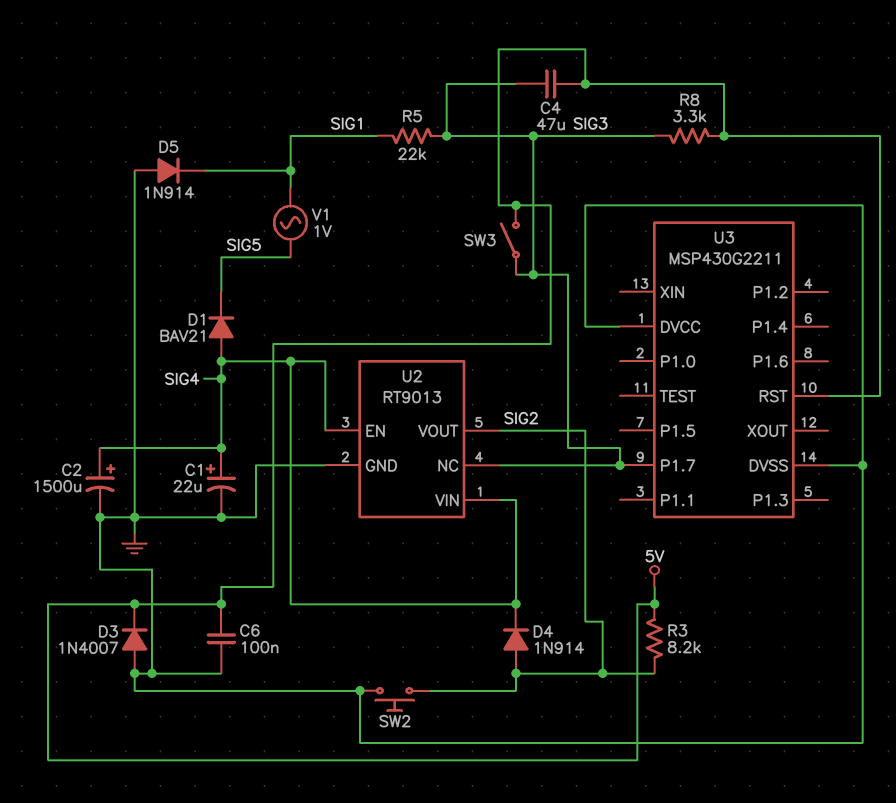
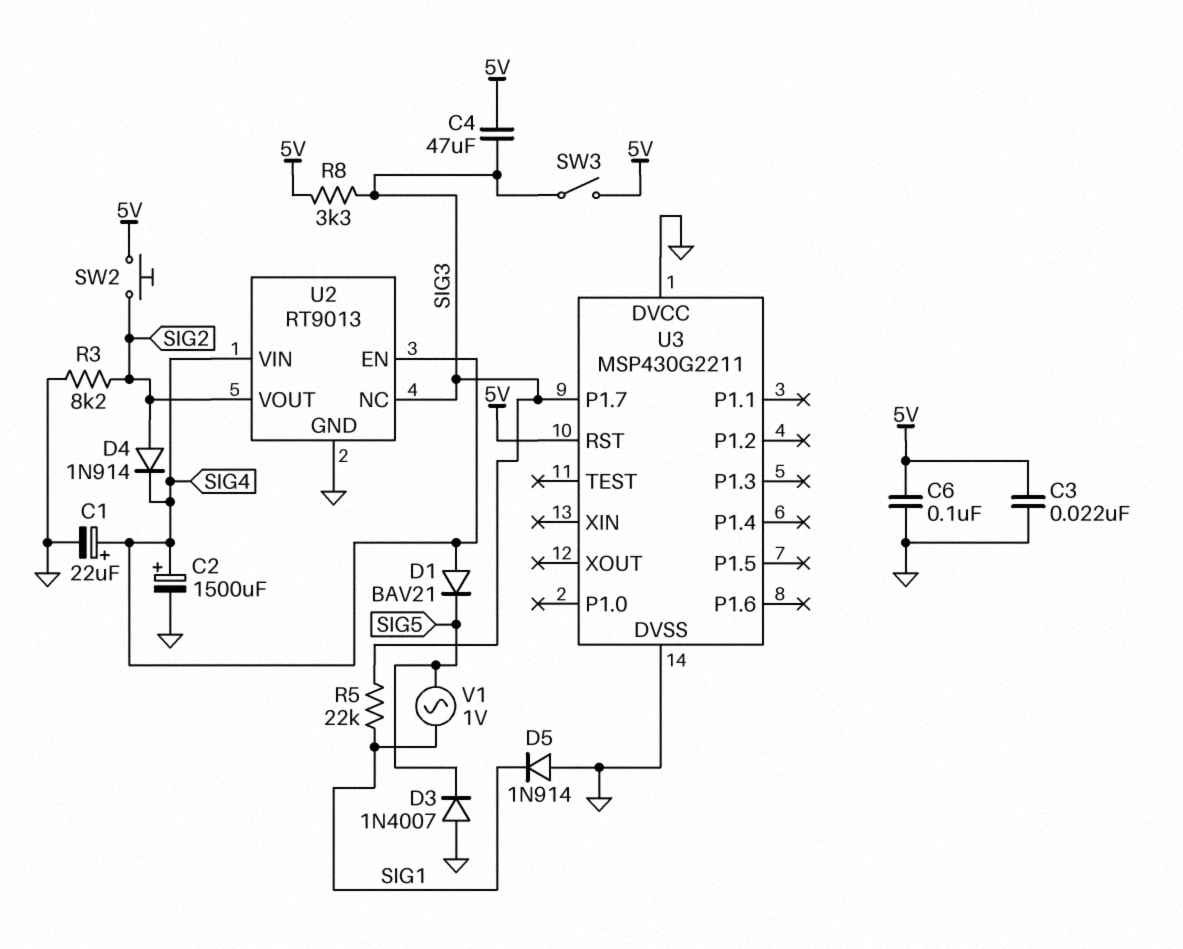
C3: none -> 22nF (5V, GND)
D3: diode 1N4007 (A GND, K 5V) -> diode 1N4007 (A GND, K SIG5)
R3: 8.2k (5V, SIG2) -> 8.2k (GND, SIG2)
SW2: button (GND, SIG2) -> button (5V, SIG2)

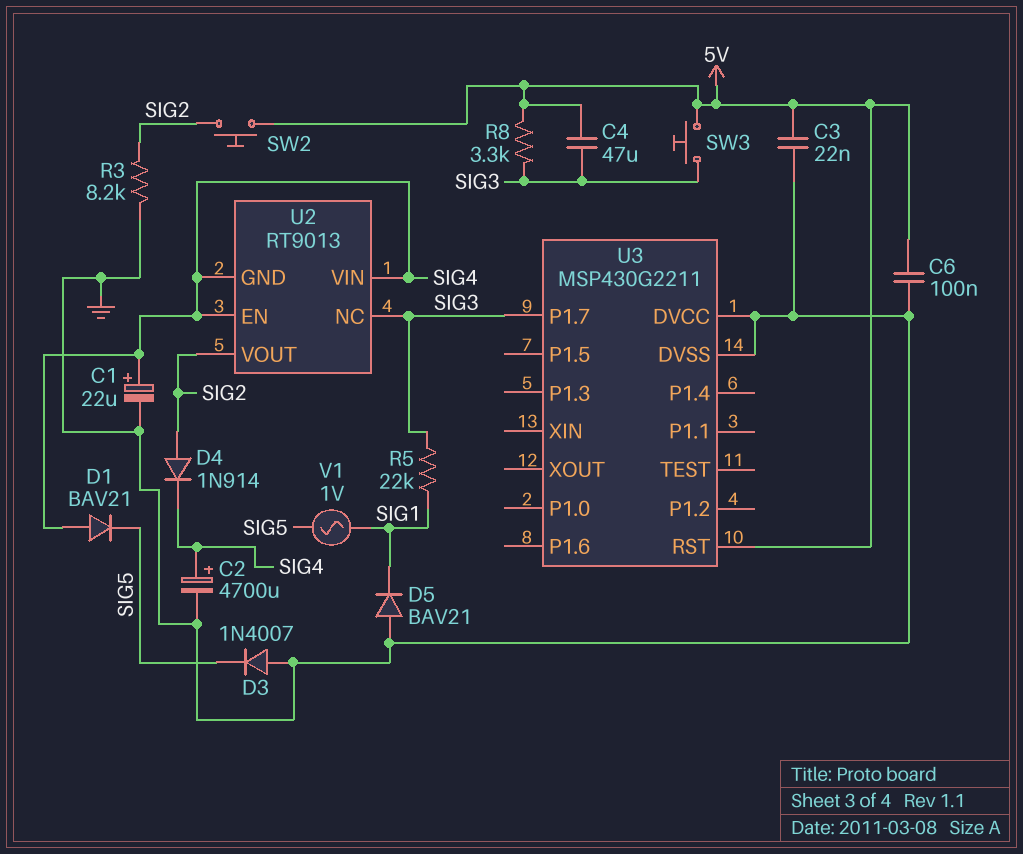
C2: 1500uF (plus SIG4, minus GND) -> 4700uF (plus SIG4, minus GND)
D5: diode 1N914 (A GND, K SIG1) -> diode BAV21 (A GND, K SIG1)
SW3: switch (5V, SIG3) -> button (5V, SIG3)
U2 pin GND: GND -> SIG4

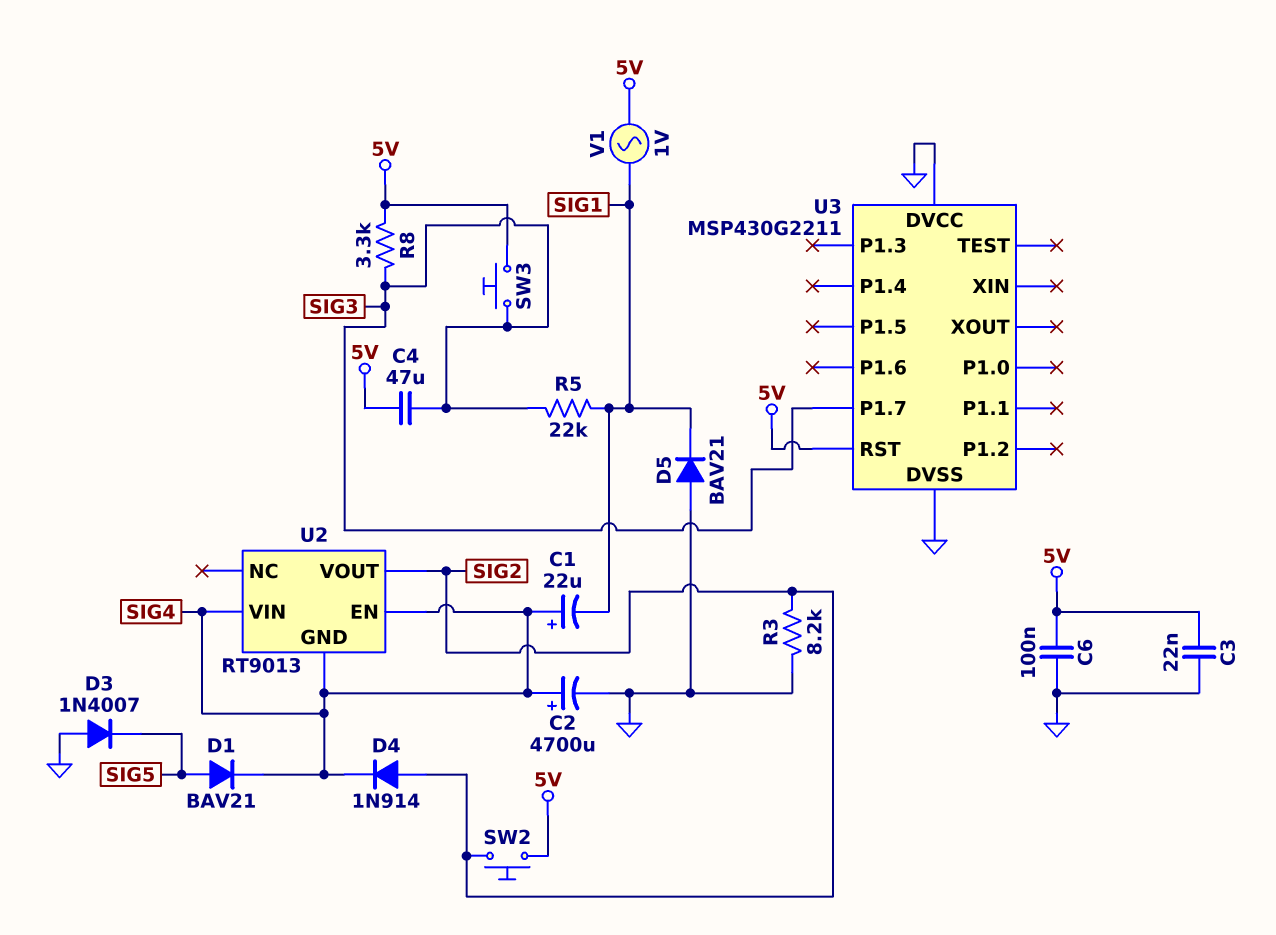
C1: 22uF (plus SIG4, minus GND) -> 22uF (plus SIG4, minus SIG1)
D1: diode BAV21 (A SIG4, K SIG5) -> diode BAV21 (A SIG5, K SIG4)
U2 pin NC: SIG3 -> none
V1: AC 1V (SIG1, SIG5) -> AC 1V (5V, SIG1)

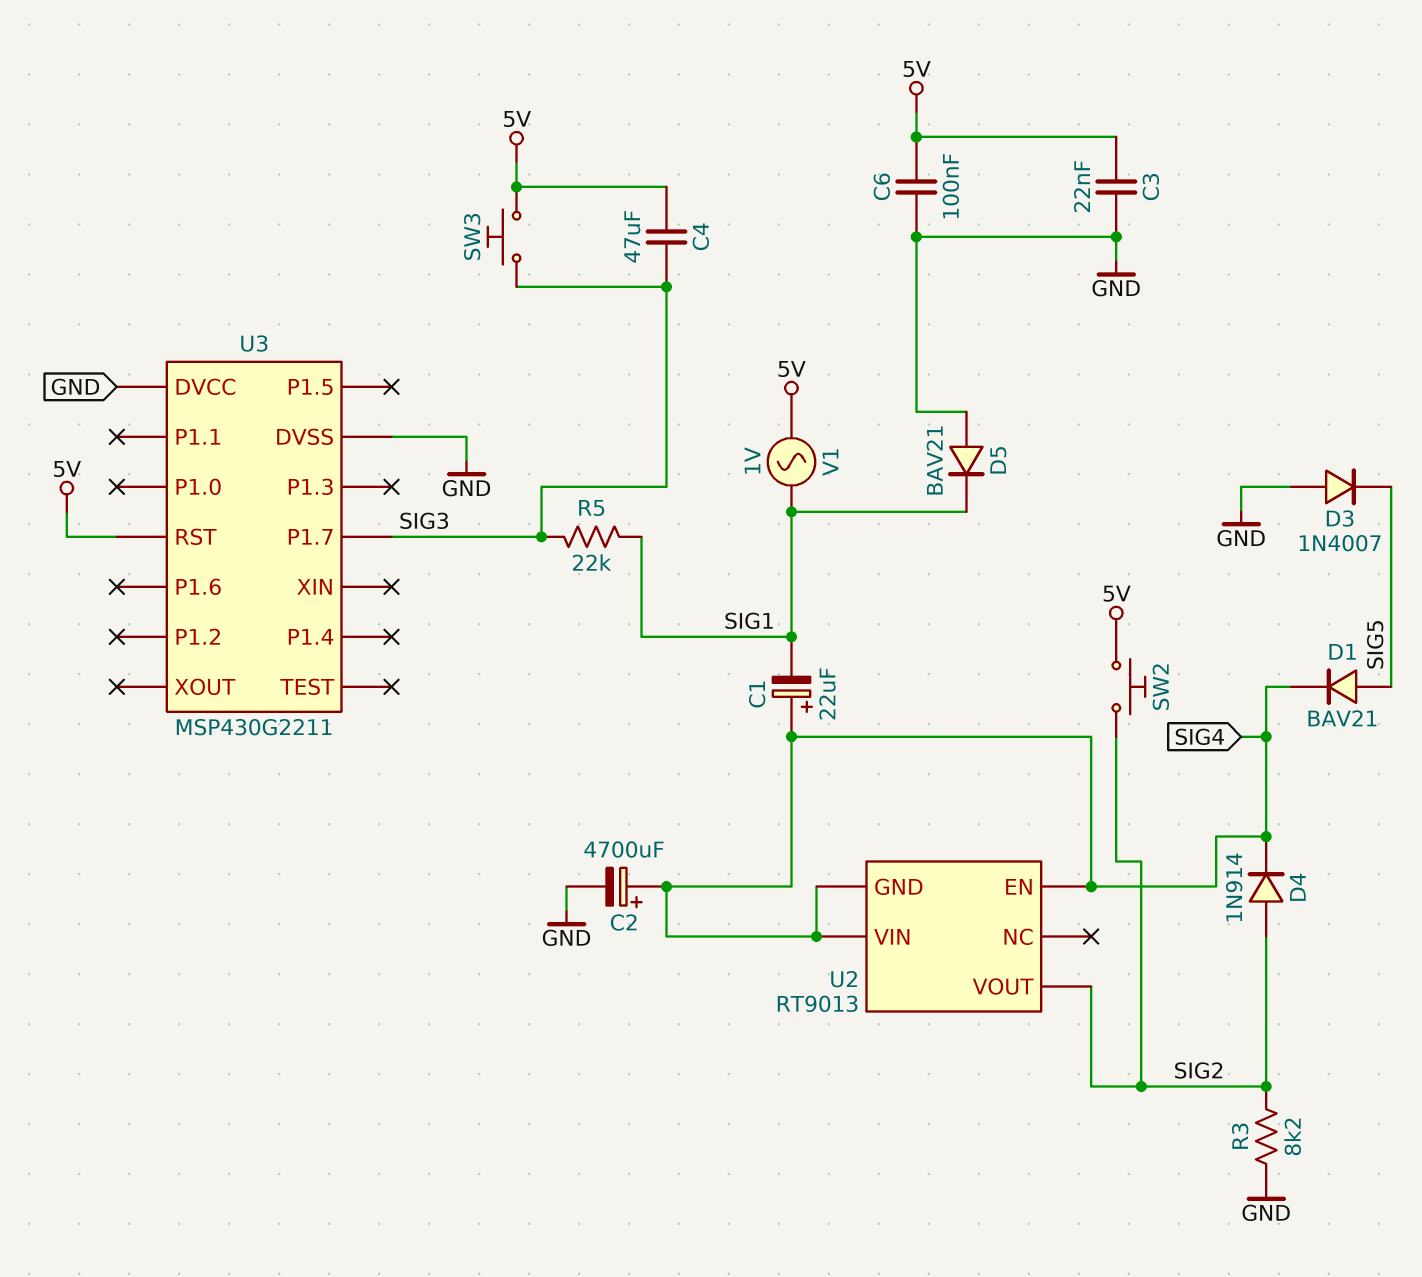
R8: 3.3k (5V, SIG3) -> none

